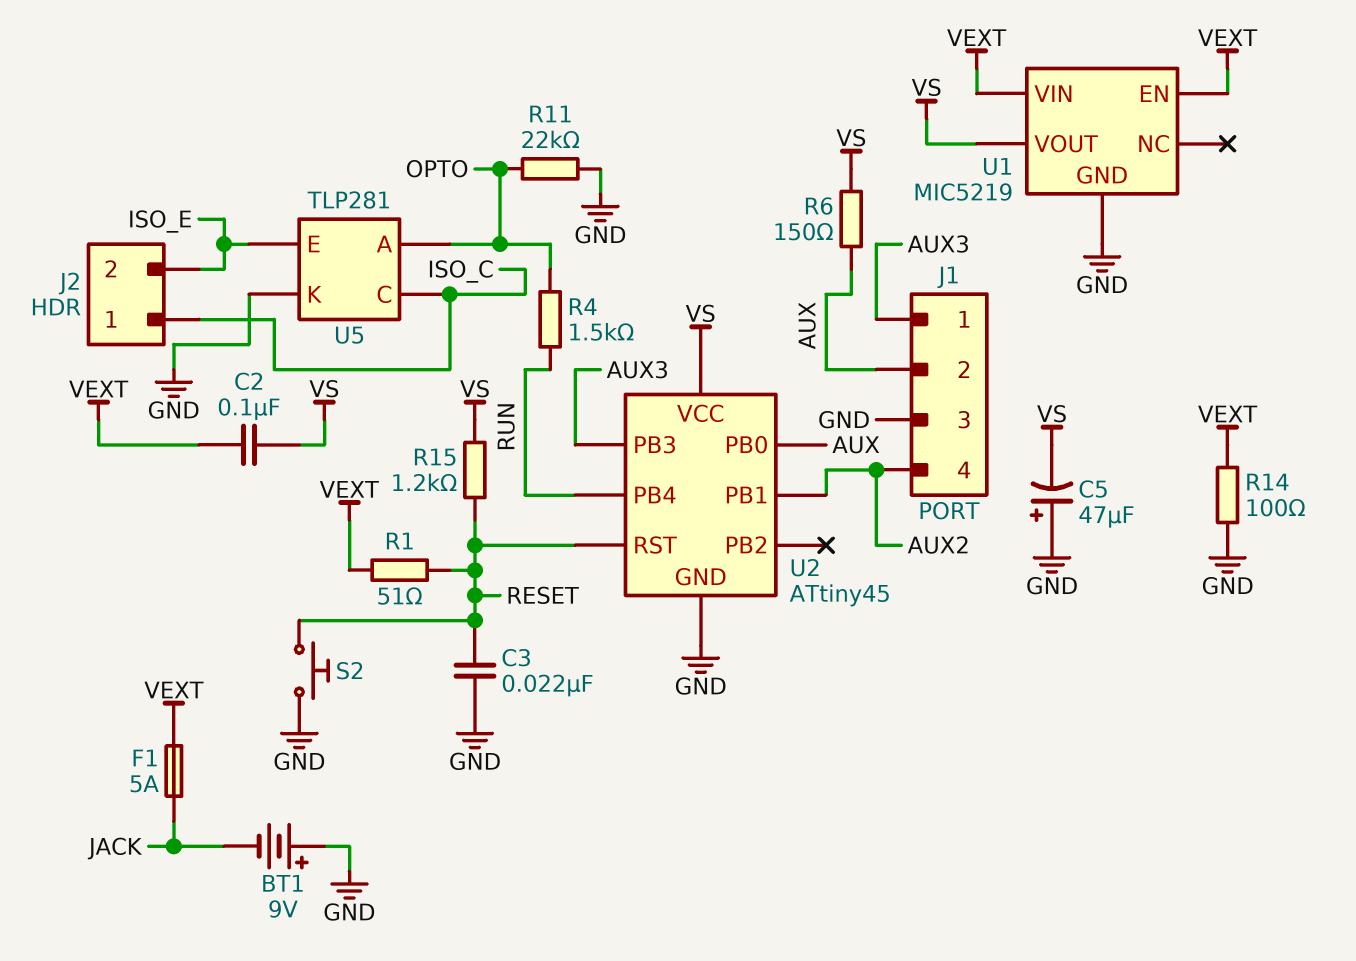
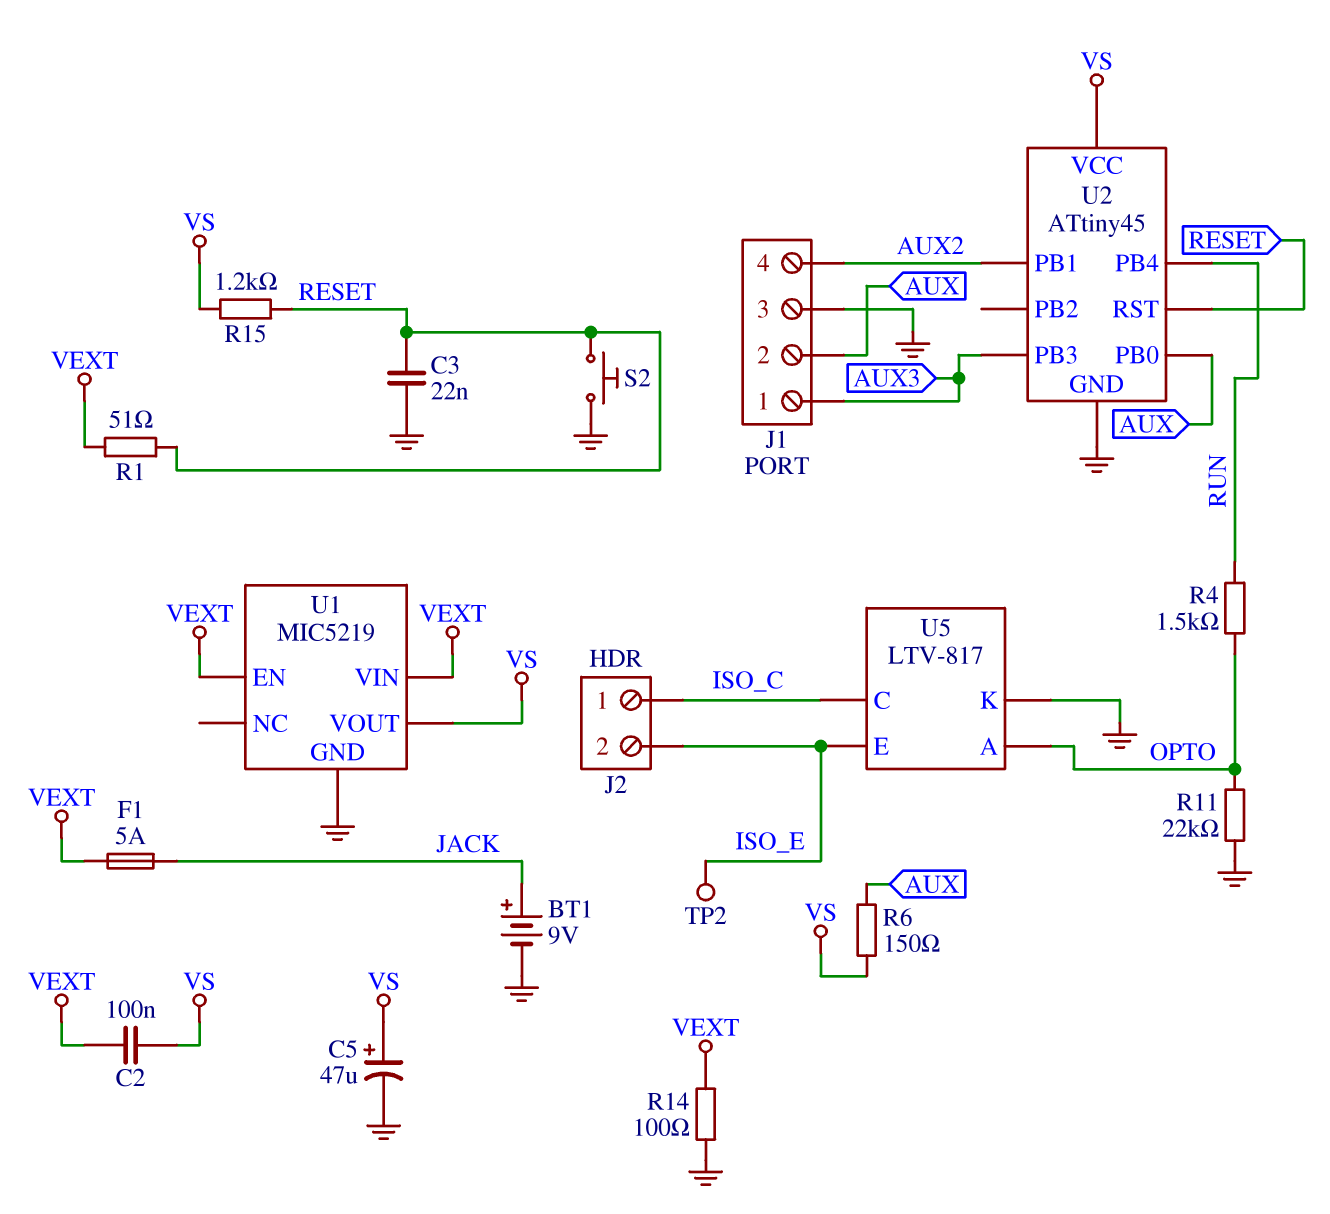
BT1: 9V (plus GND, minus JACK) -> 9V (plus JACK, minus GND)
C5: 47uF (plus GND, minus VS) -> 47uF (plus VS, minus GND)
TP2: none -> test point (ISO_E)
U5: TLP281 -> LTV-817

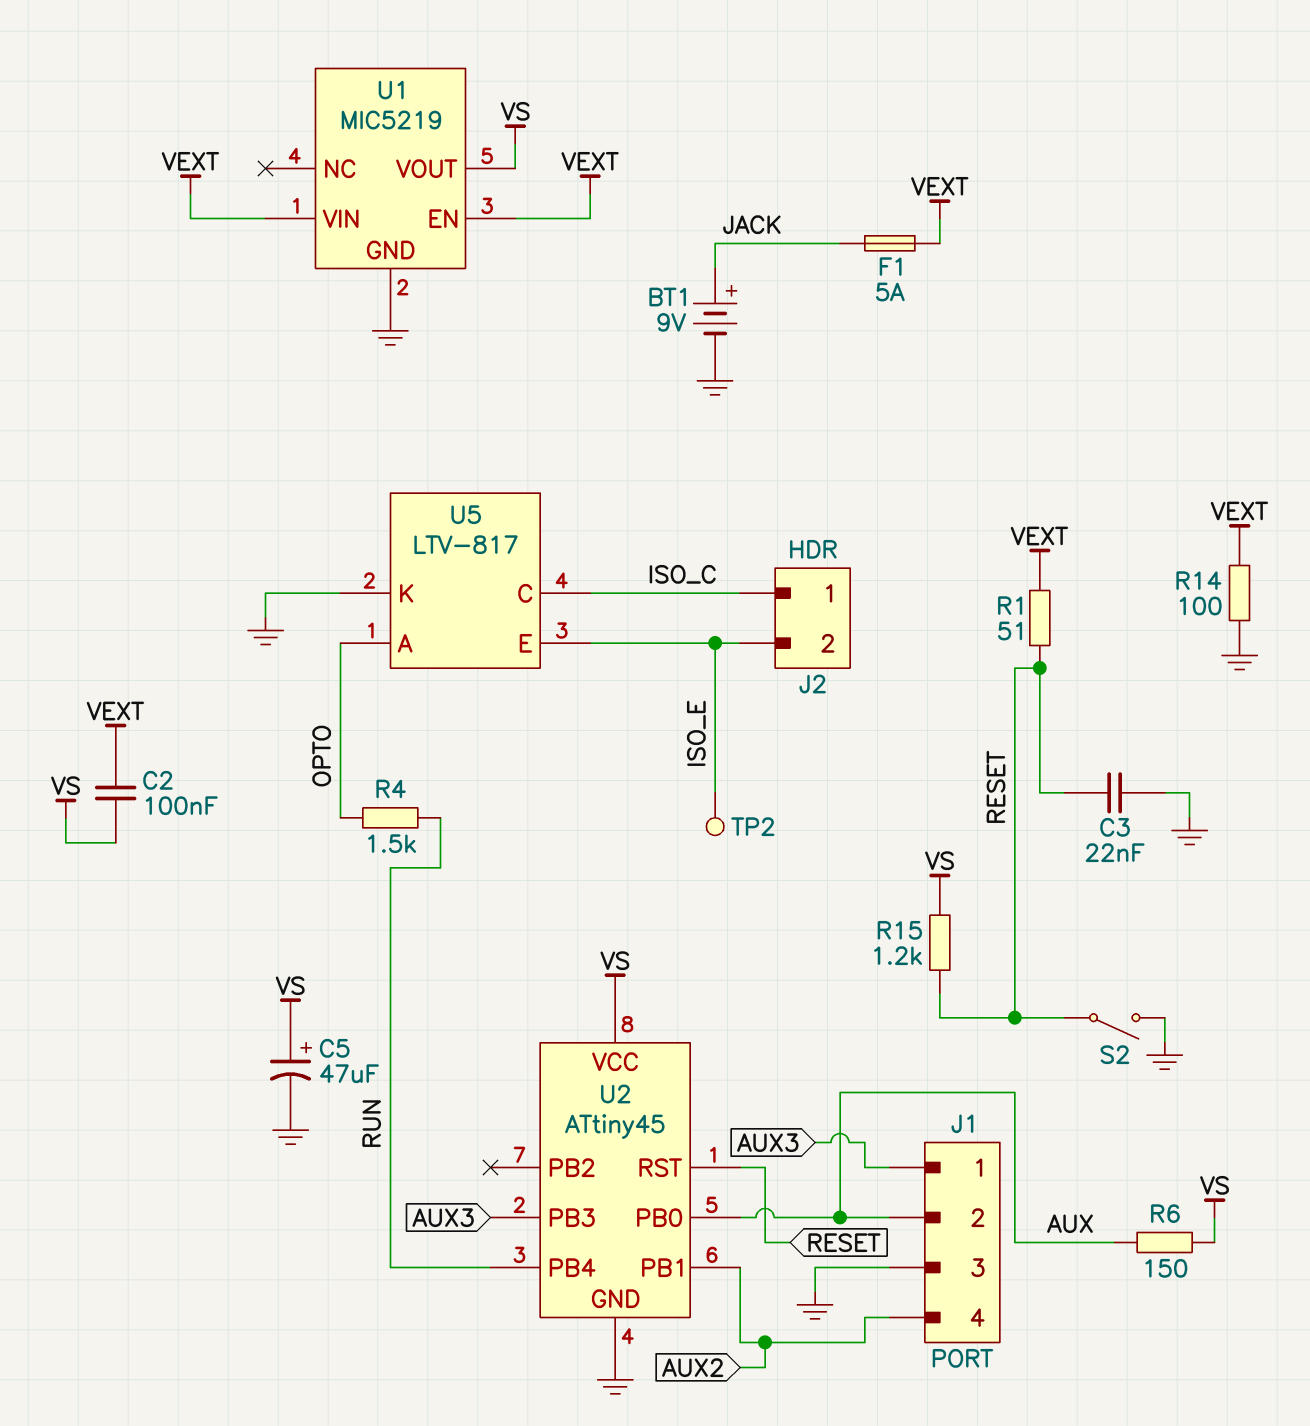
R11: 22k (GND, OPTO) -> none
S2: button (GND, RESET) -> switch (GND, RESET)

